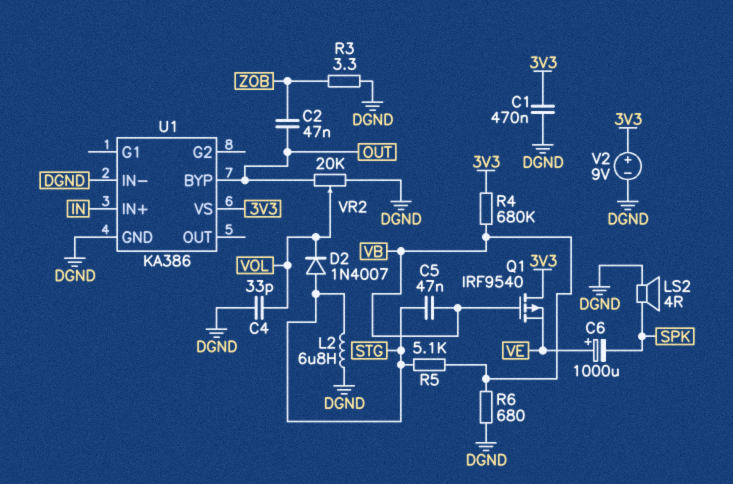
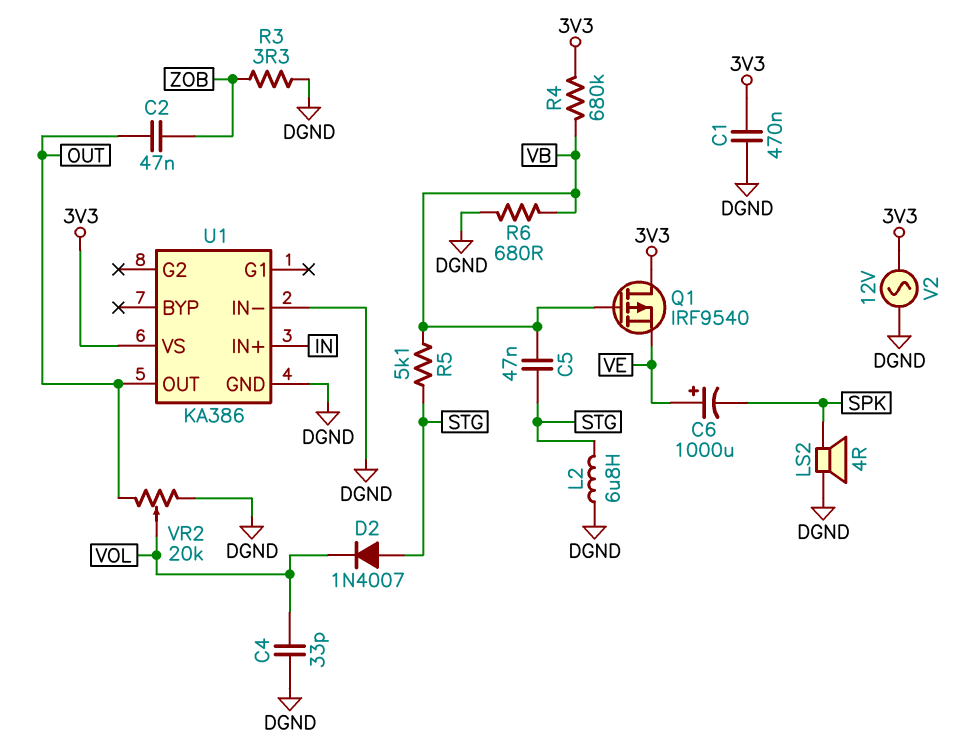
U1 pin BYP: OUT -> none
U1 pin OUT: none -> OUT
V2: 9V (plus 3V3, minus DGND) -> AC 12V (3V3, DGND)

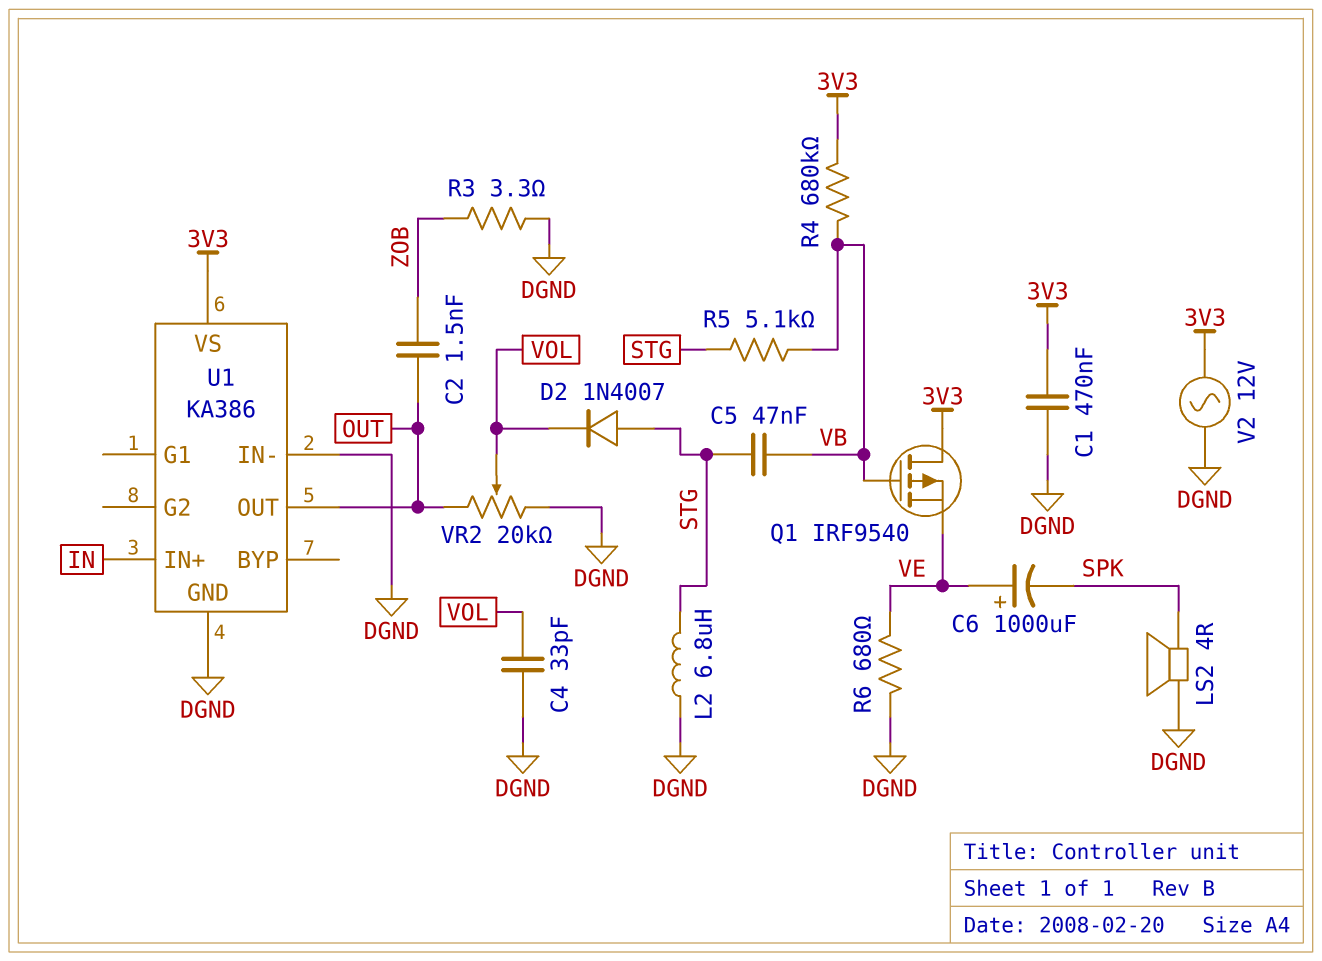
C2: 47nF (OUT, ZOB) -> 1.5nF (OUT, ZOB)
R6: 680 (DGND, VB) -> 680 (DGND, VE)

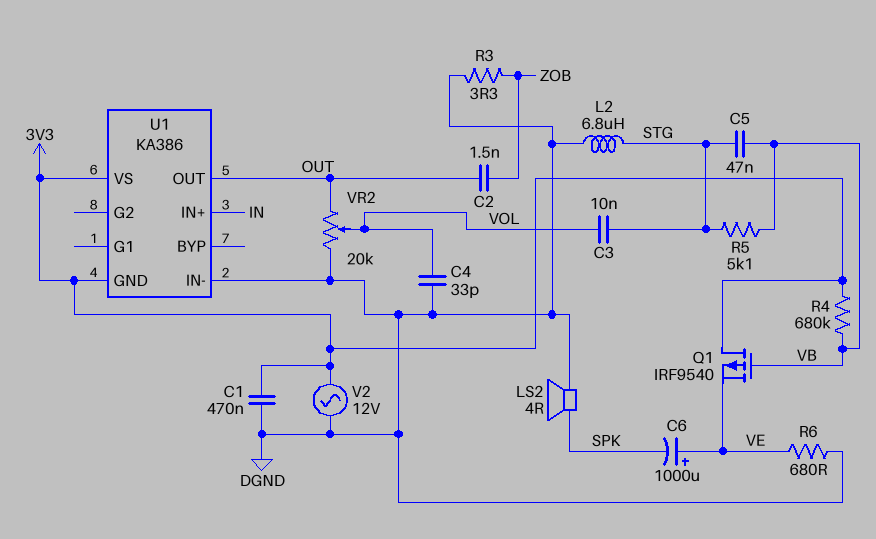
C3: none -> 10nF (STG, VOL)
D2: diode 1N4007 (A STG, K VOL) -> none
U1 pin GND: DGND -> 3V3

